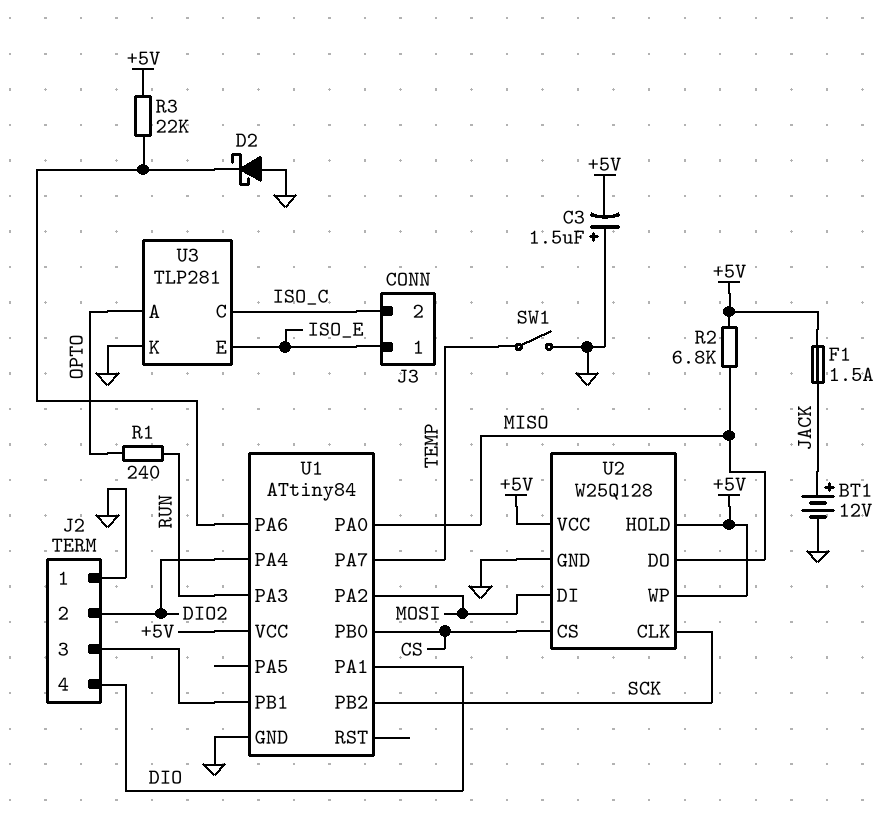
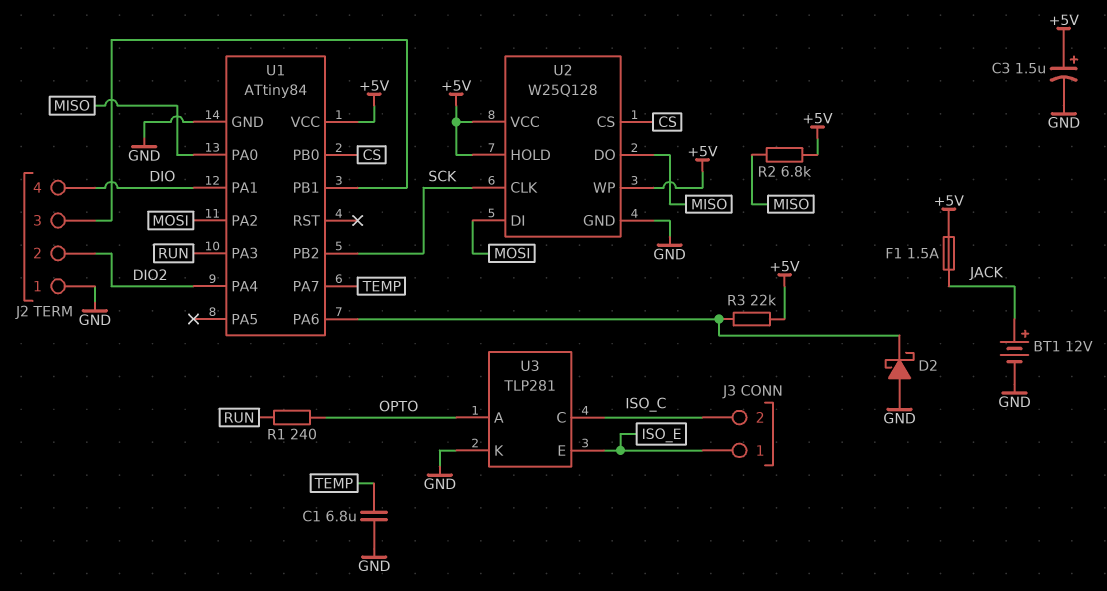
C1: none -> 6.8uF (GND, TEMP)
C3: 1.5uF (plus GND, minus +5V) -> 1.5uF (plus +5V, minus GND)
SW1: switch (GND, TEMP) -> none

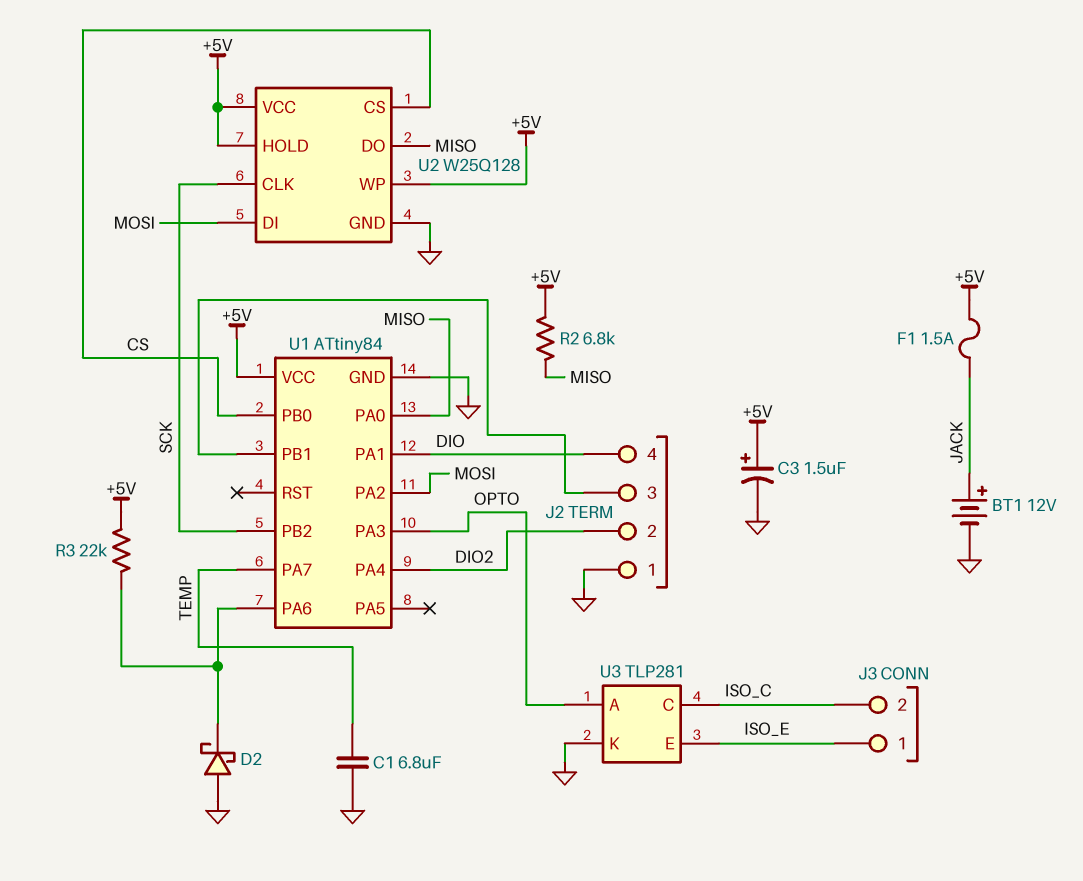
R1: 240 (OPTO, RUN) -> none
U1 pin PA3: RUN -> OPTO

